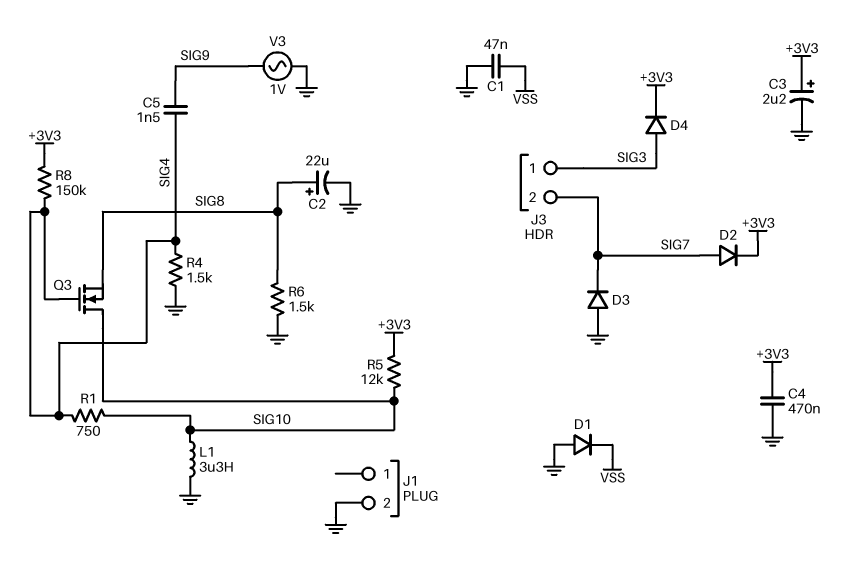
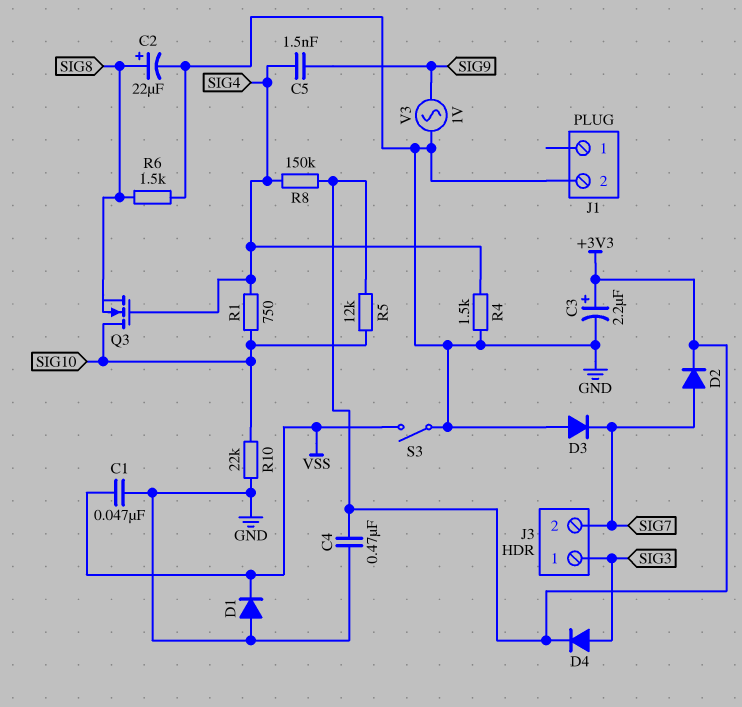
L1: 3.3uH (GND, SIG10) -> none
R10: none -> 22k (GND, SIG10)
S3: none -> switch (GND, VSS)

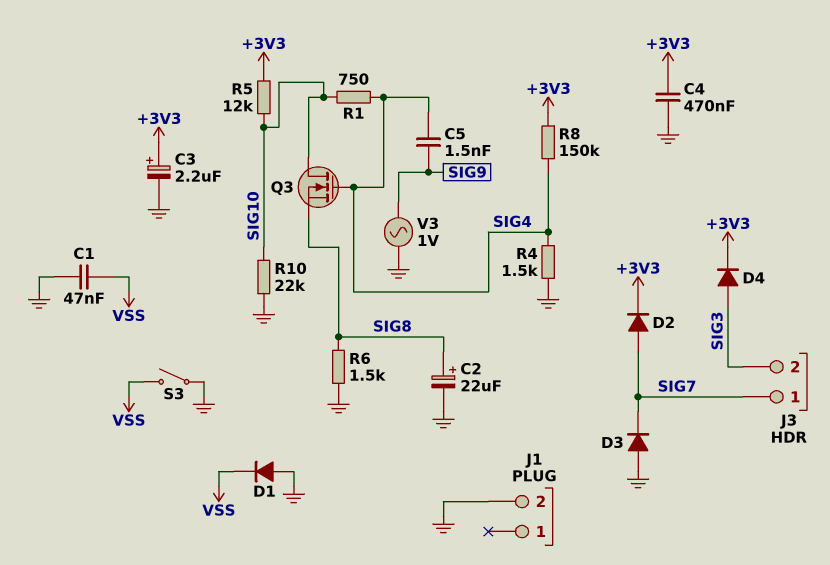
J3 pin 1: SIG3 -> SIG7
J3 pin 2: SIG7 -> SIG3

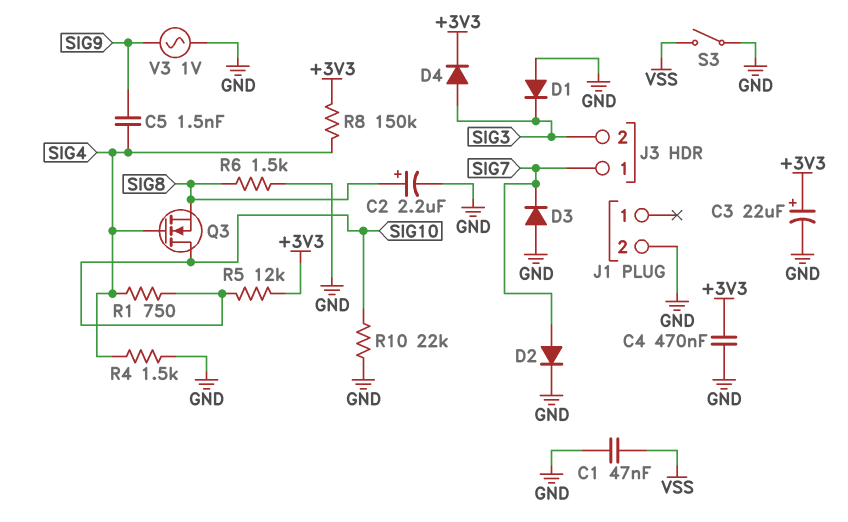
C2: 22uF (plus SIG8, minus GND) -> 2.2uF (plus SIG8, minus GND)
C3: 2.2uF (plus +3V3, minus GND) -> 22uF (plus +3V3, minus GND)
D1: diode (A GND, K VSS) -> diode (A GND, K SIG3)
D2: diode (A SIG7, K +3V3) -> diode (A SIG7, K GND)

